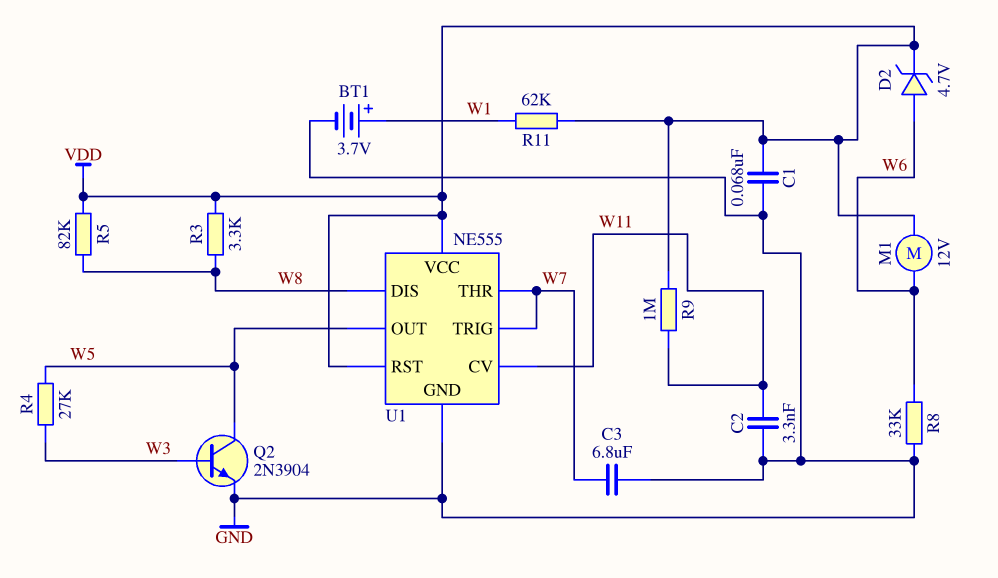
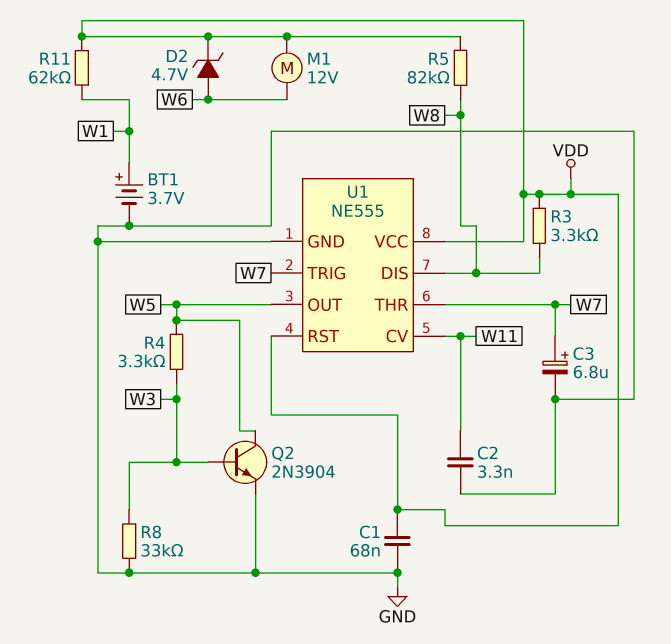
C3: 6.8uF (GND, W7) -> 6.8uF (plus W7, minus GND)
R4: 27k (W3, W5) -> 3.3k (W3, W5)
R8: 33k (GND, W6) -> 33k (GND, W3)
R9: 1M (VDD, W11) -> none

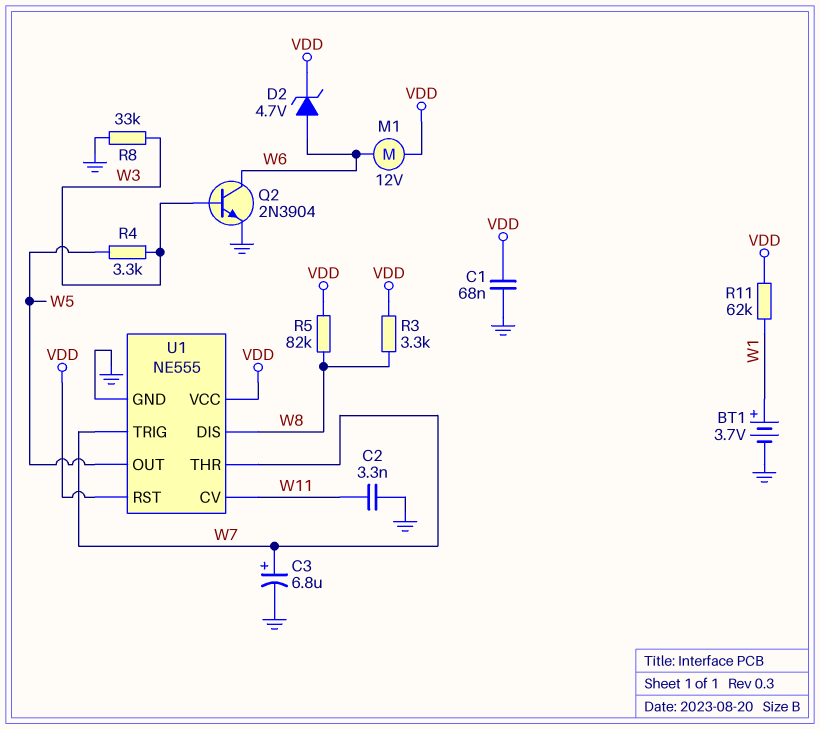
Q2: NPN 2N3904 (B W3, C W5, E GND) -> NPN 2N3904 (B W3, C W6, E GND)

